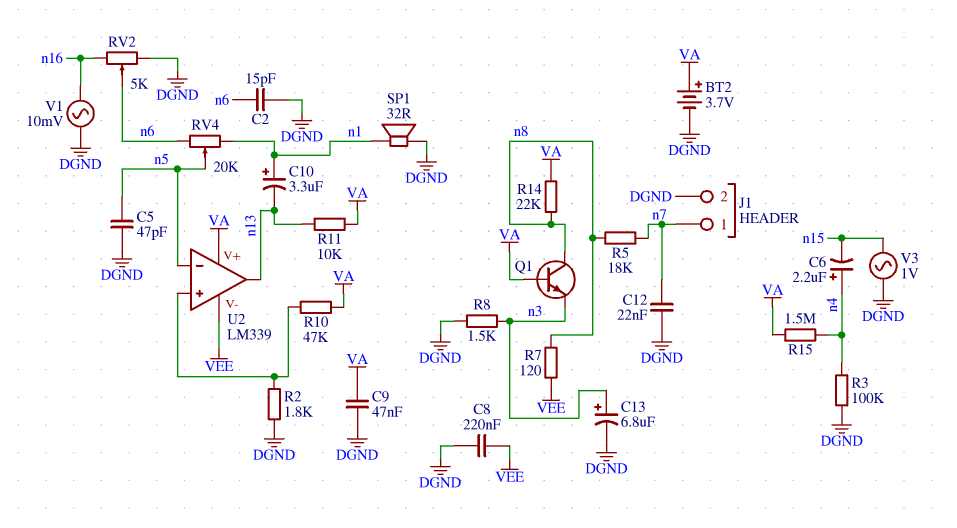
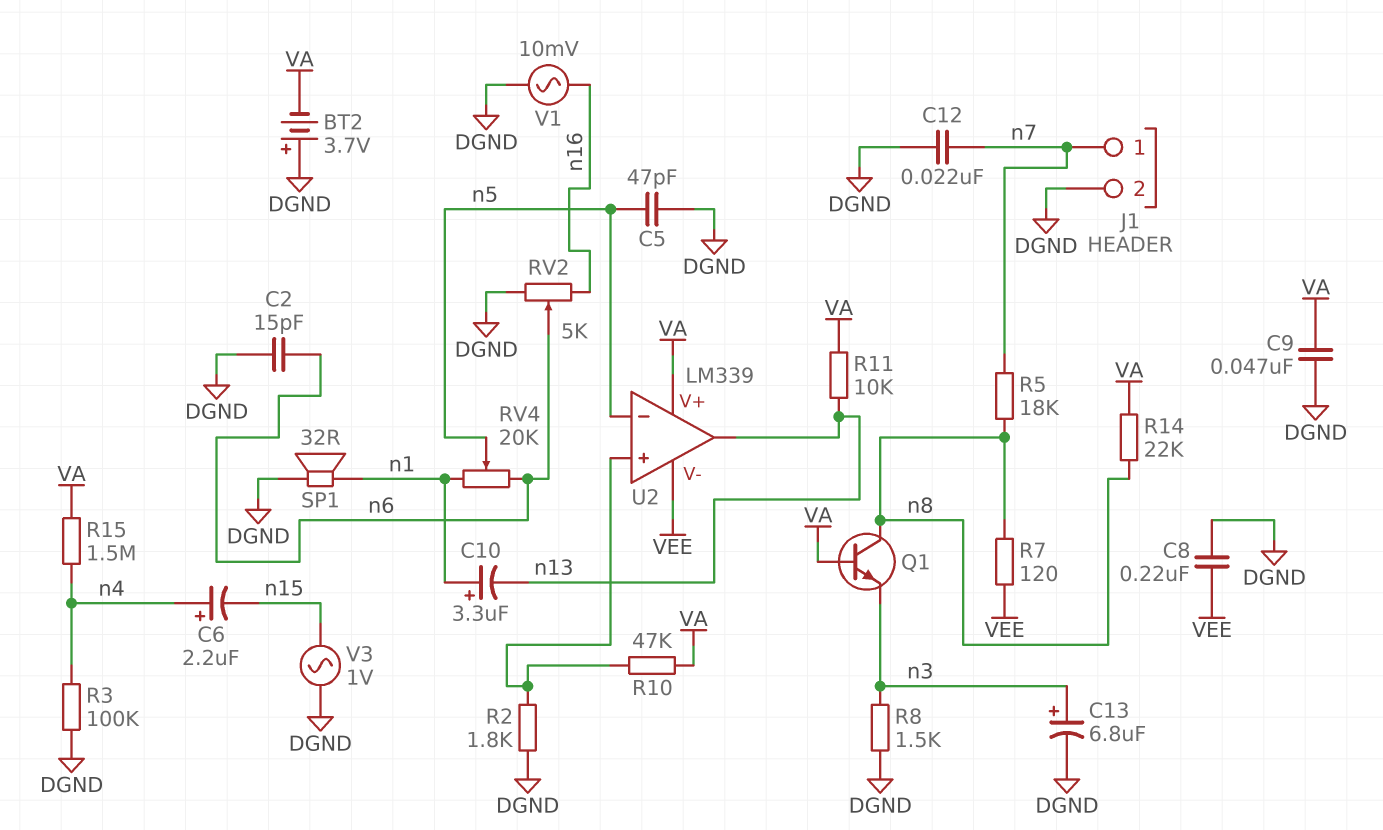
BT2: 3.7V (plus VA, minus DGND) -> 3.7V (plus DGND, minus VA)

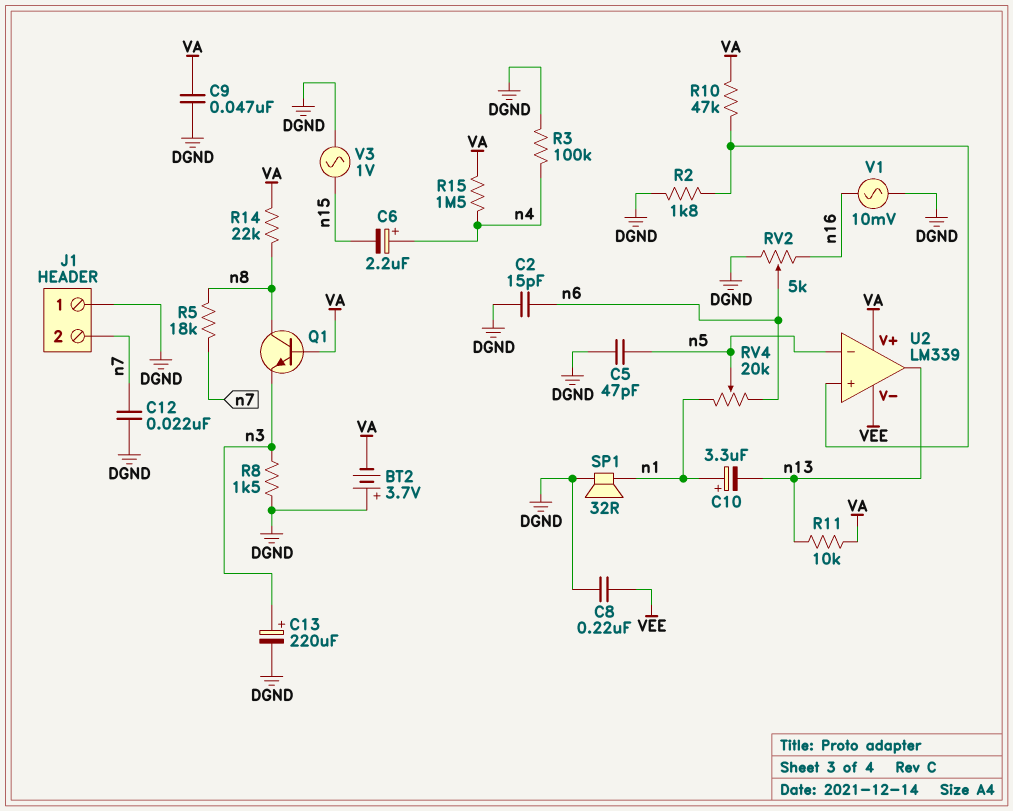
C13: 6.8uF (plus n3, minus DGND) -> 220uF (plus n3, minus DGND)
J1 pin 1: n7 -> DGND
J1 pin 2: DGND -> n7
R7: 120 (VEE, n8) -> none

